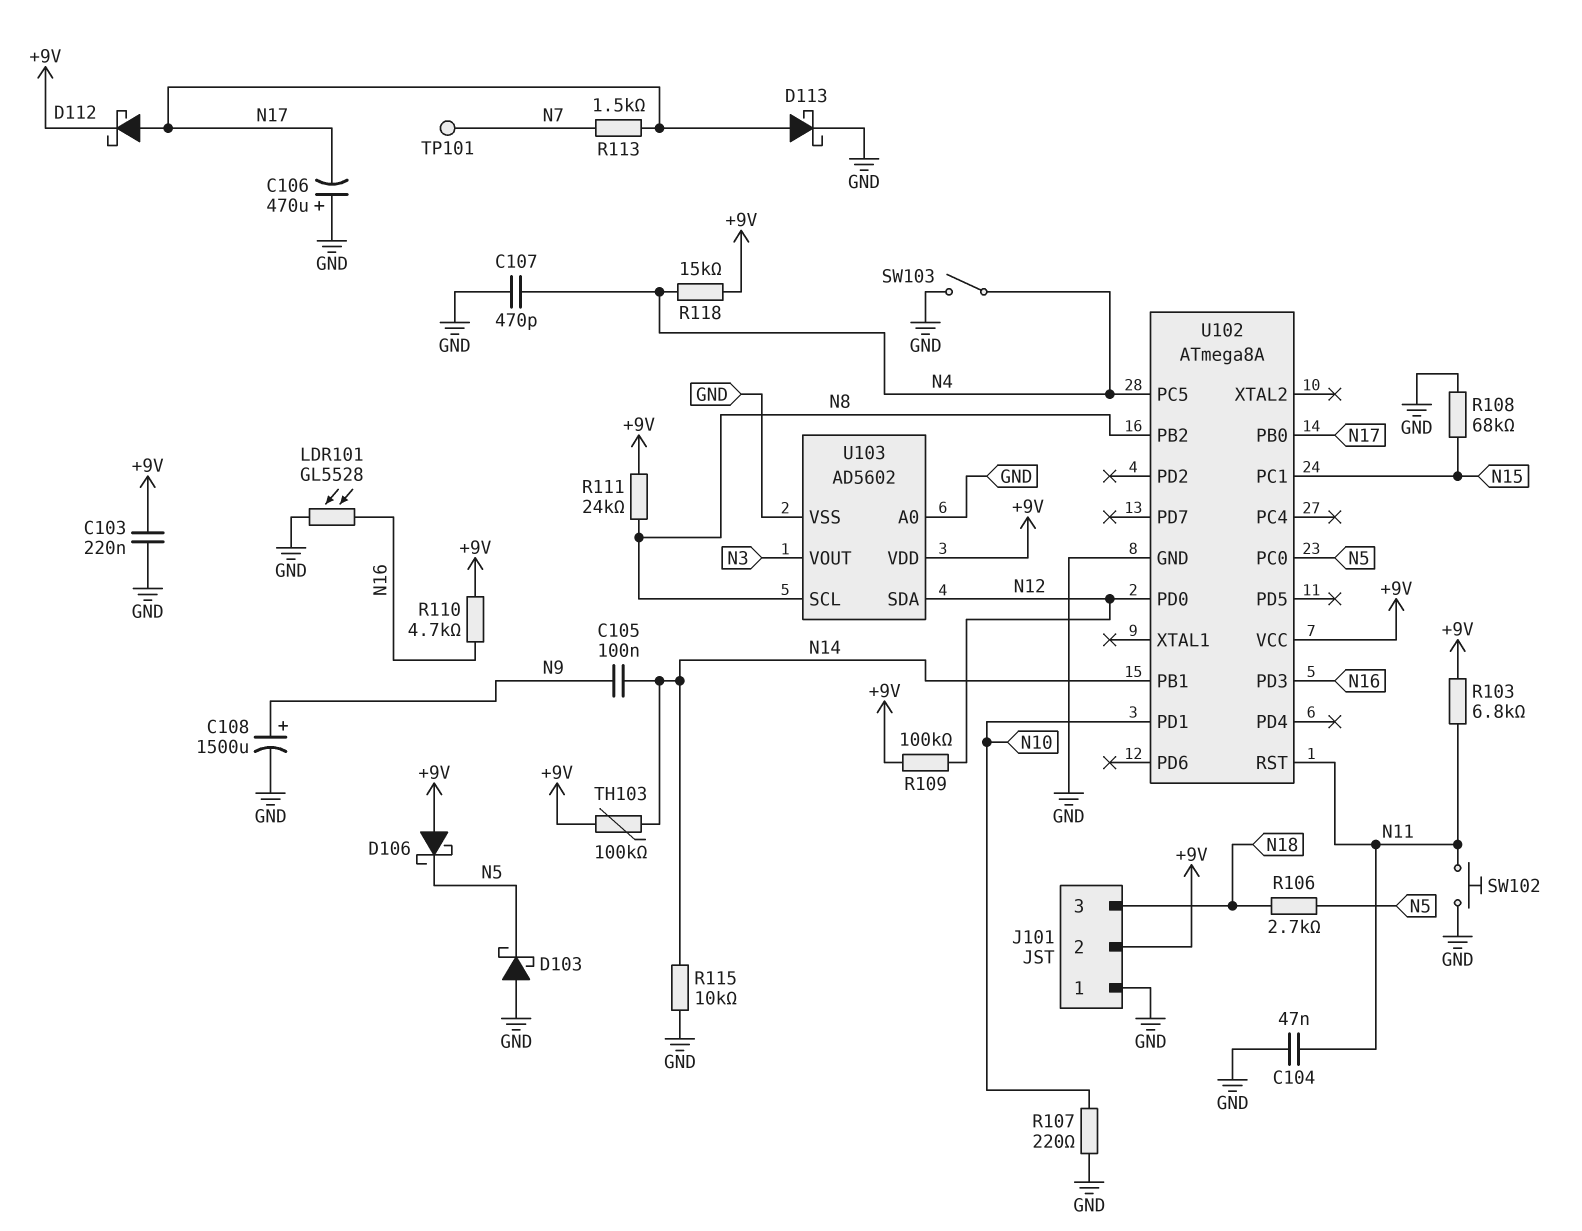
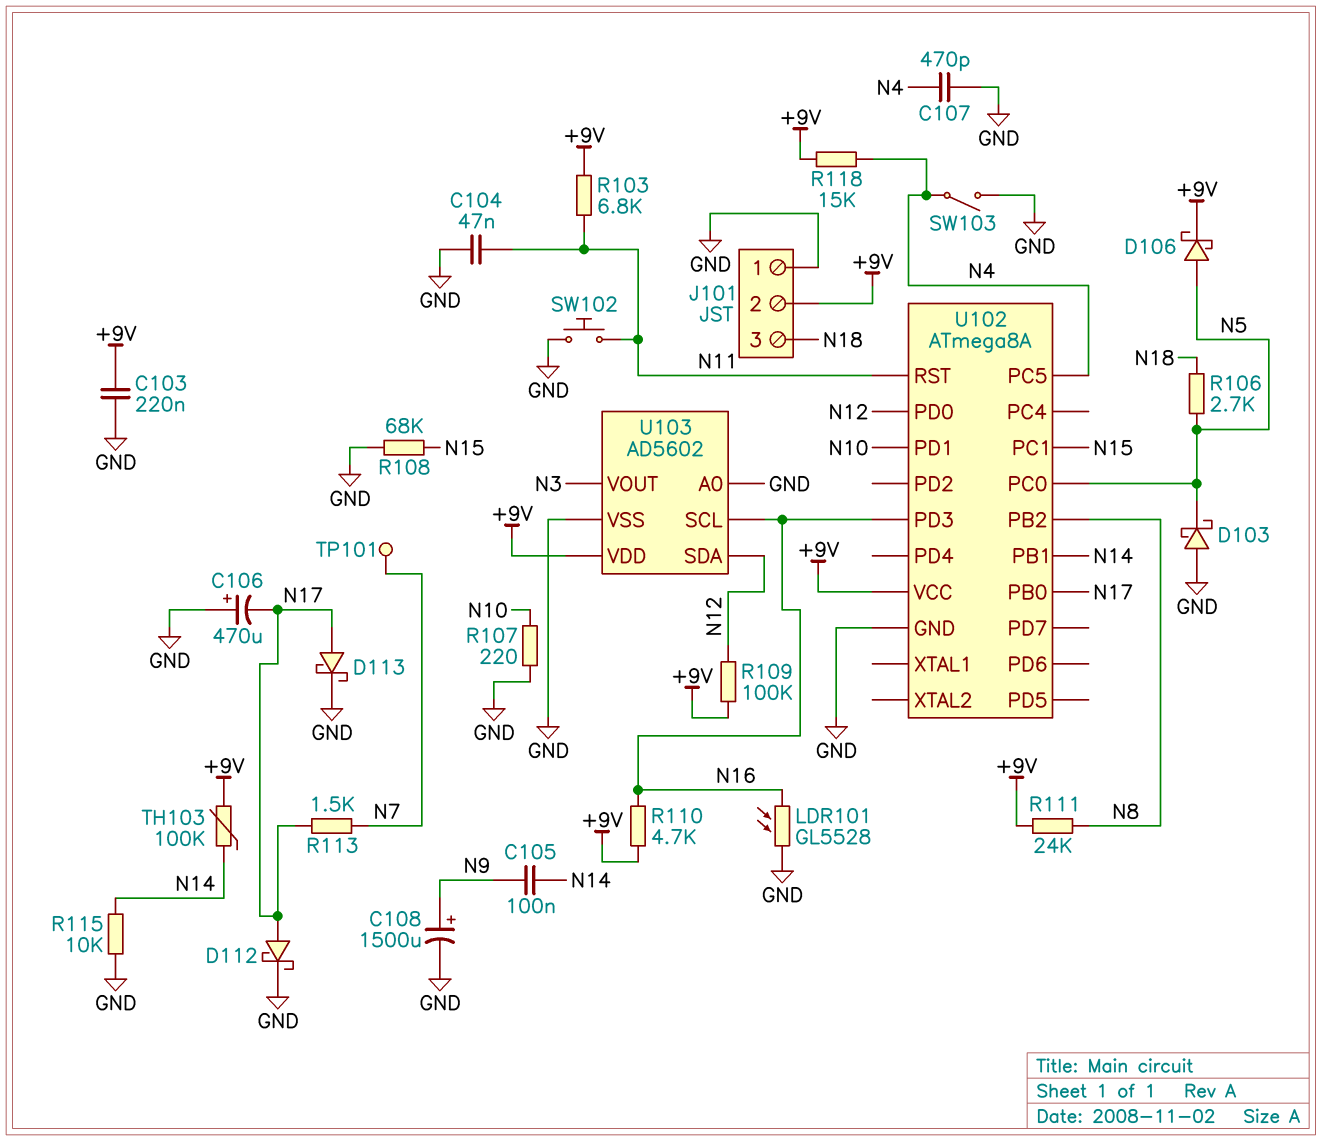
D106: schottky (A +9V, K N5) -> schottky (A N5, K +9V)
D112: schottky (A N17, K +9V) -> schottky (A N17, K GND)
U103 pin SCL: N8 -> N16

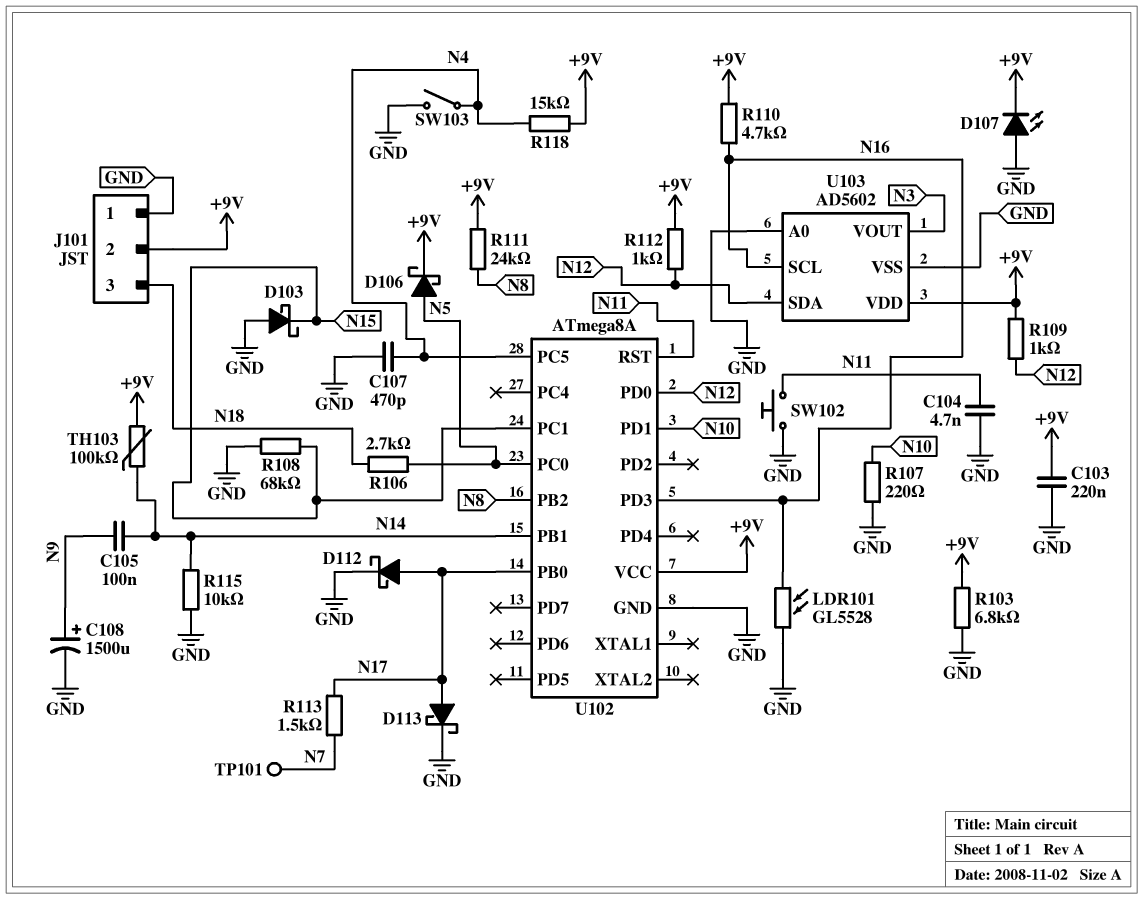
C104: 47nF (GND, N11) -> 4.7nF (GND, N11)
C106: 470uF (plus GND, minus N17) -> none
D103: schottky (A GND, K N5) -> schottky (A GND, K N15)
D107: none -> LED (A GND, K +9V)
R103: 6.8k (+9V, N11) -> 6.8k (+9V, GND)
R109: 100k (+9V, N12) -> 1k (+9V, N12)
R112: none -> 1k (+9V, N12)

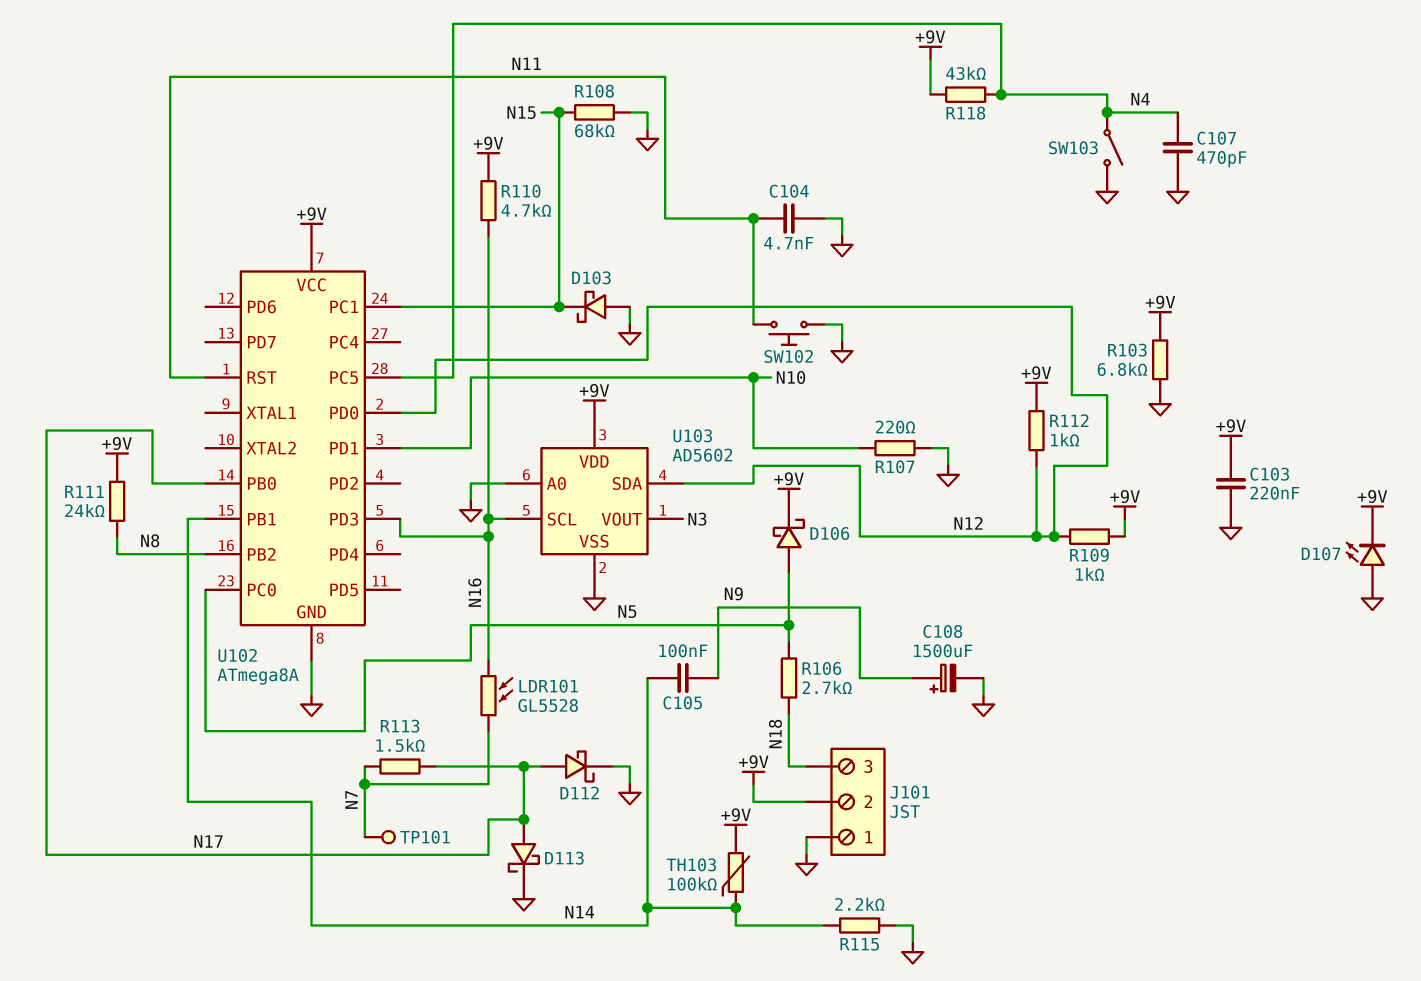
LDR101: GL5528 (GND, N16) -> GL5528 (N7, N16)
R115: 10k (GND, N14) -> 2.2k (GND, N14)
R118: 15k (+9V, N4) -> 43k (+9V, N4)

